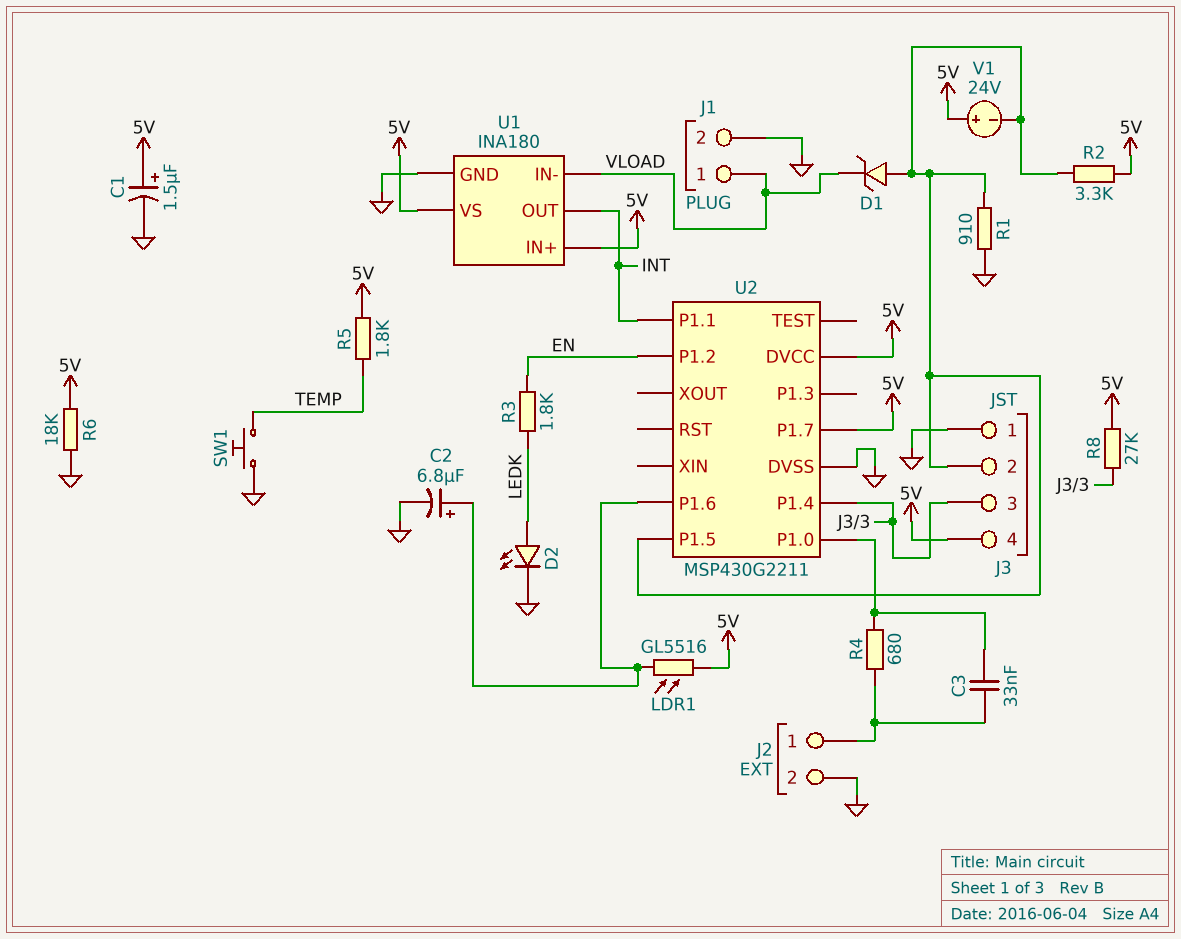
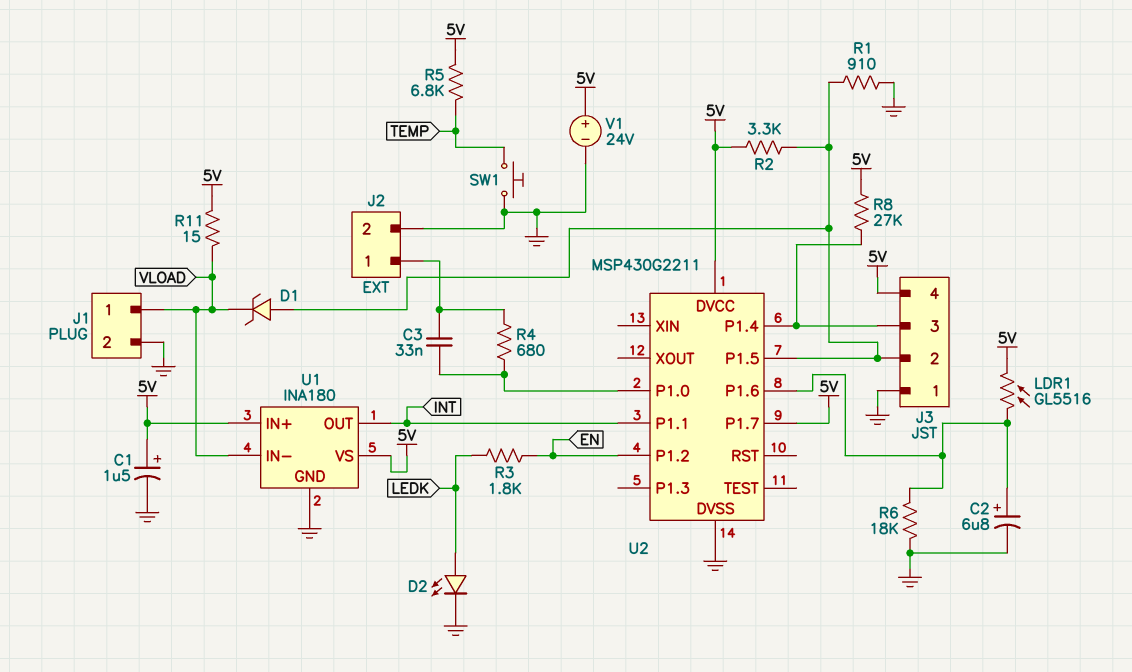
R5: 1.8k (5V, TEMP) -> 6.8k (5V, TEMP)
R6: 18k (5V, GND) -> 18k (GND, U2/P1.6)
R11: none -> 15 (5V, VLOAD)
V1: 24V (plus 5V, minus J3/2) -> 24V (plus 5V, minus GND)

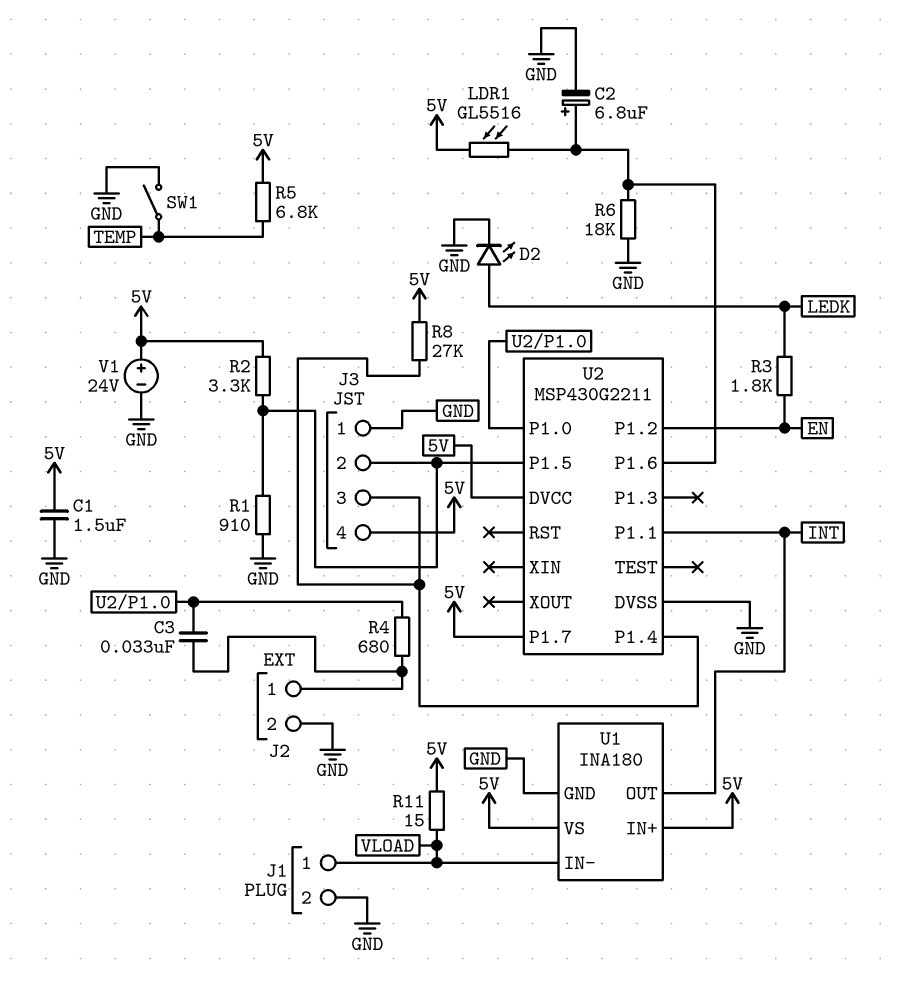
C1: 1.5uF (plus 5V, minus GND) -> 1.5uF (5V, GND)
D1: zener (A J3/2, K VLOAD) -> none
SW1: button (GND, TEMP) -> switch (GND, TEMP)

